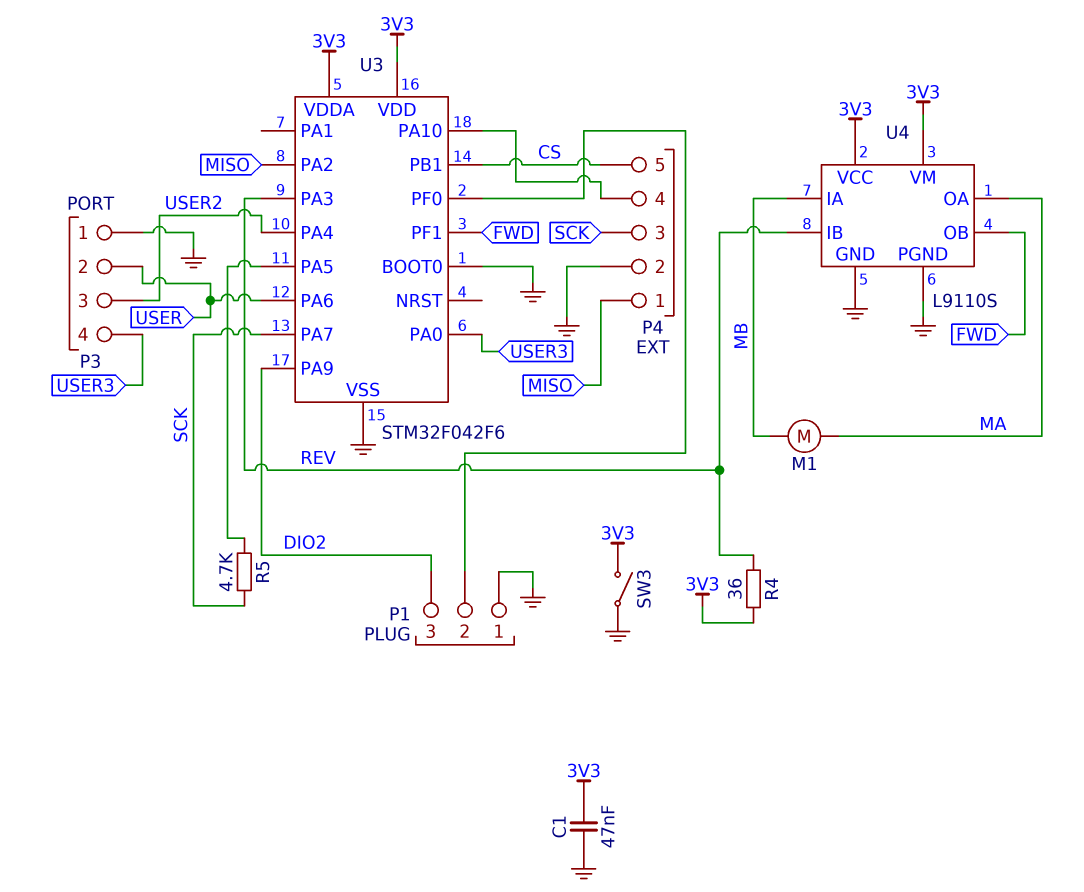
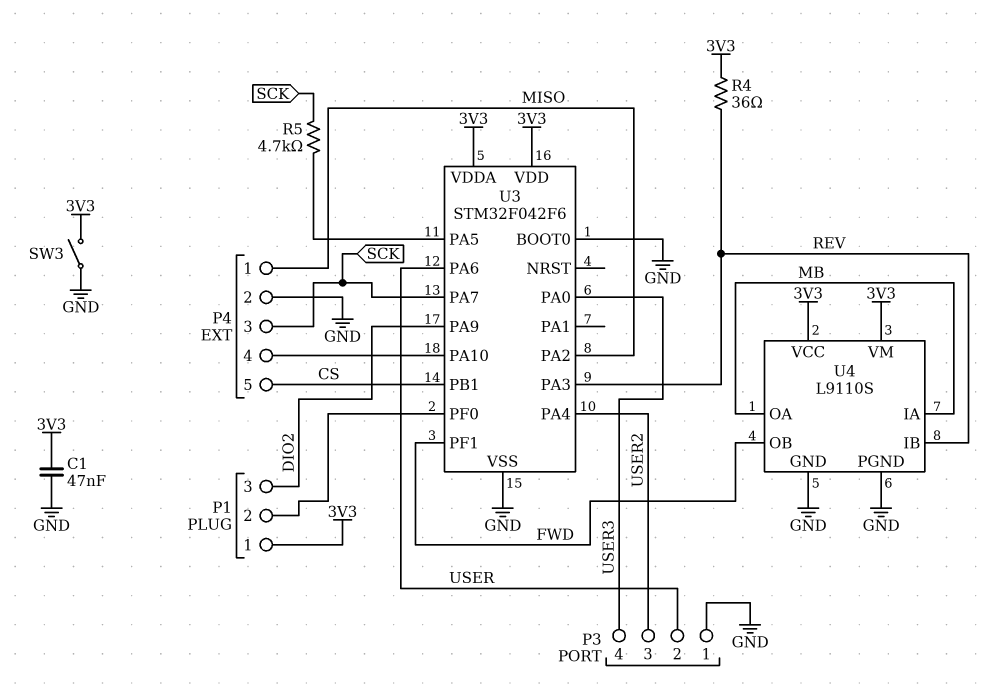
M1: motor (MA, MB) -> none
P1 pin 1: GND -> 3V3
U4 pin OA: MA -> MB

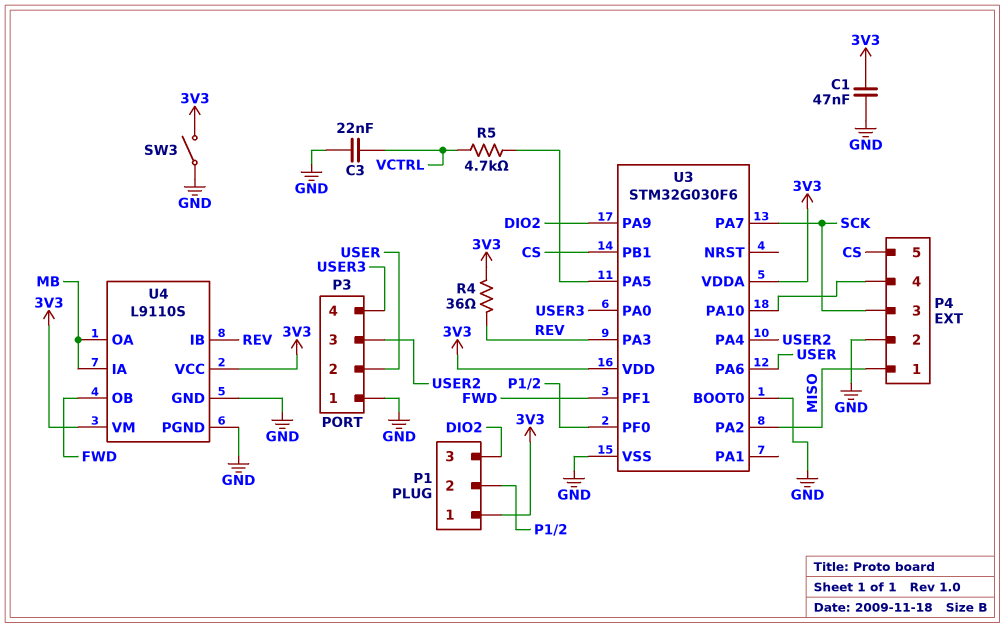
C3: none -> 22nF (GND, VCTRL)
R5: 4.7k (SCK, U3/PA5) -> 4.7k (U3/PA5, VCTRL)
U3: STM32F042F6 -> STM32G030F6

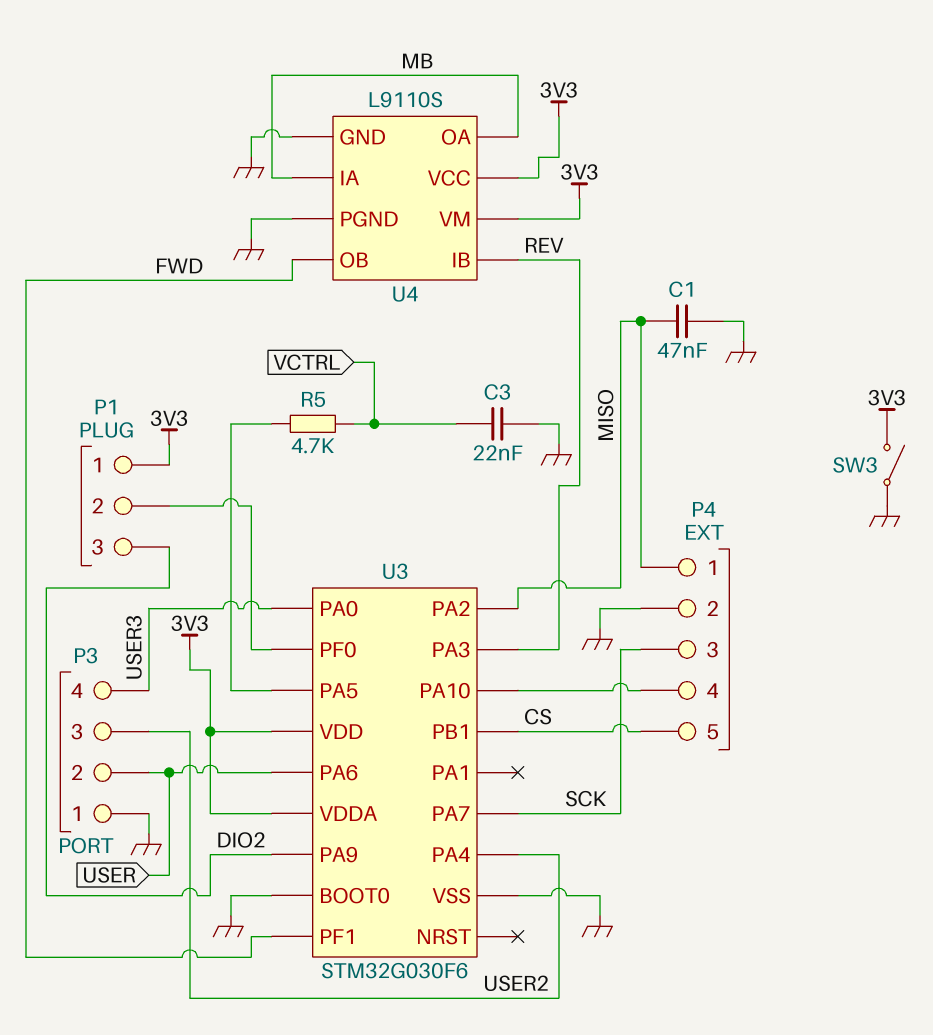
C1: 47nF (3V3, GND) -> 47nF (GND, MISO)
R4: 36 (3V3, REV) -> none

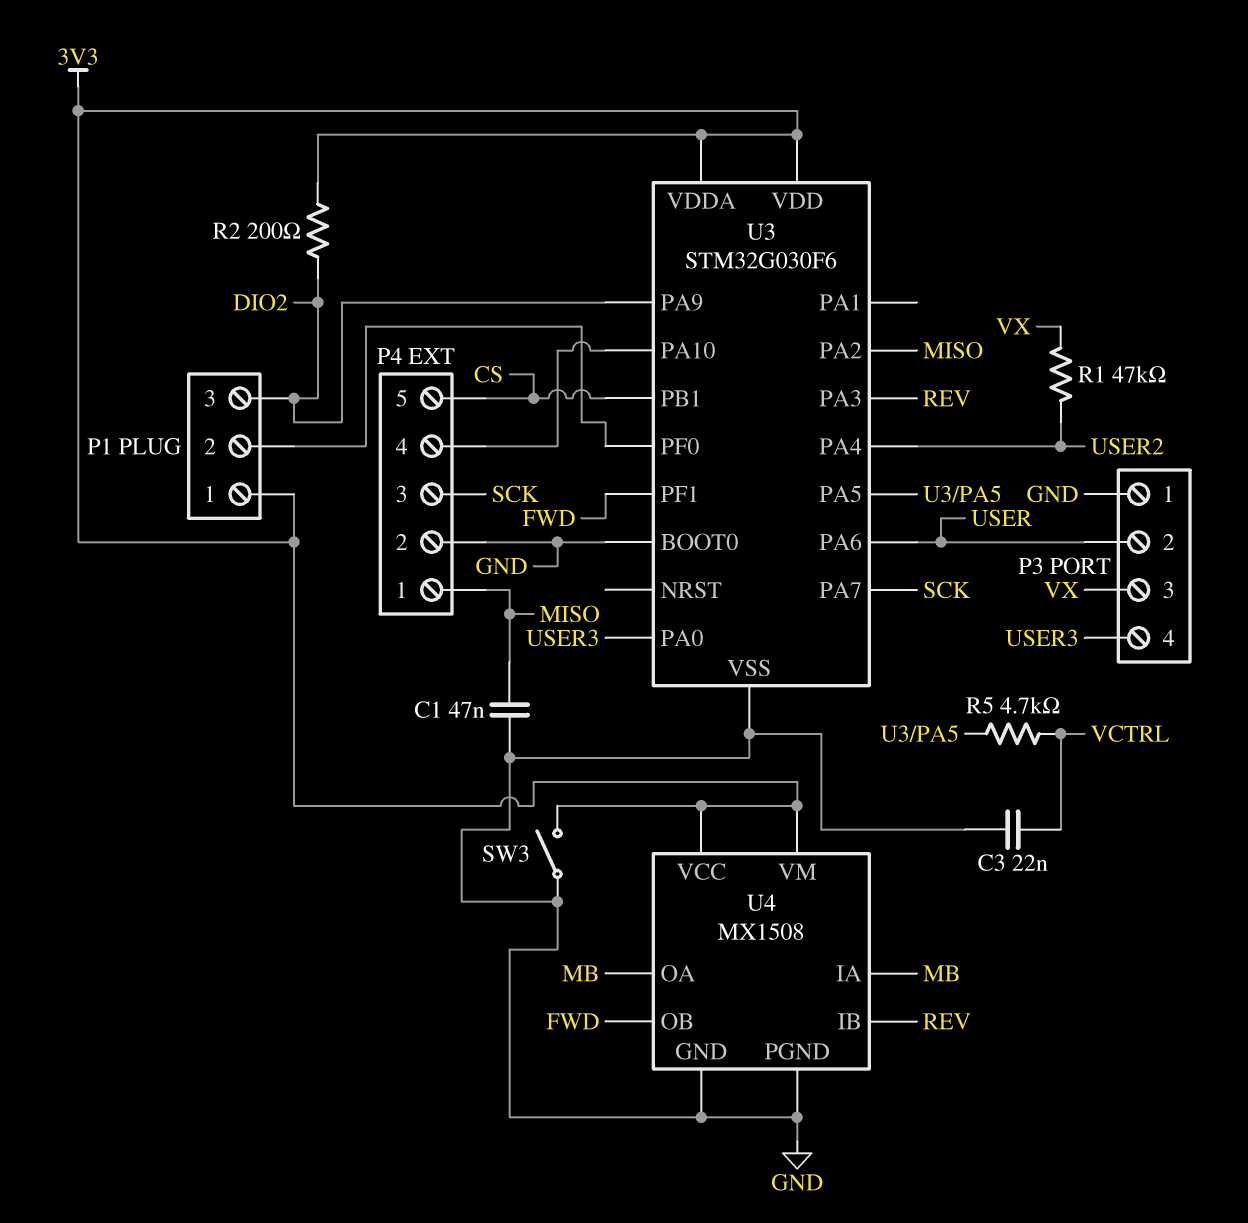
P3 pin 3: USER2 -> VX
R1: none -> 47k (USER2, VX)
R2: none -> 200 (3V3, DIO2)
U4: L9110S -> MX1508

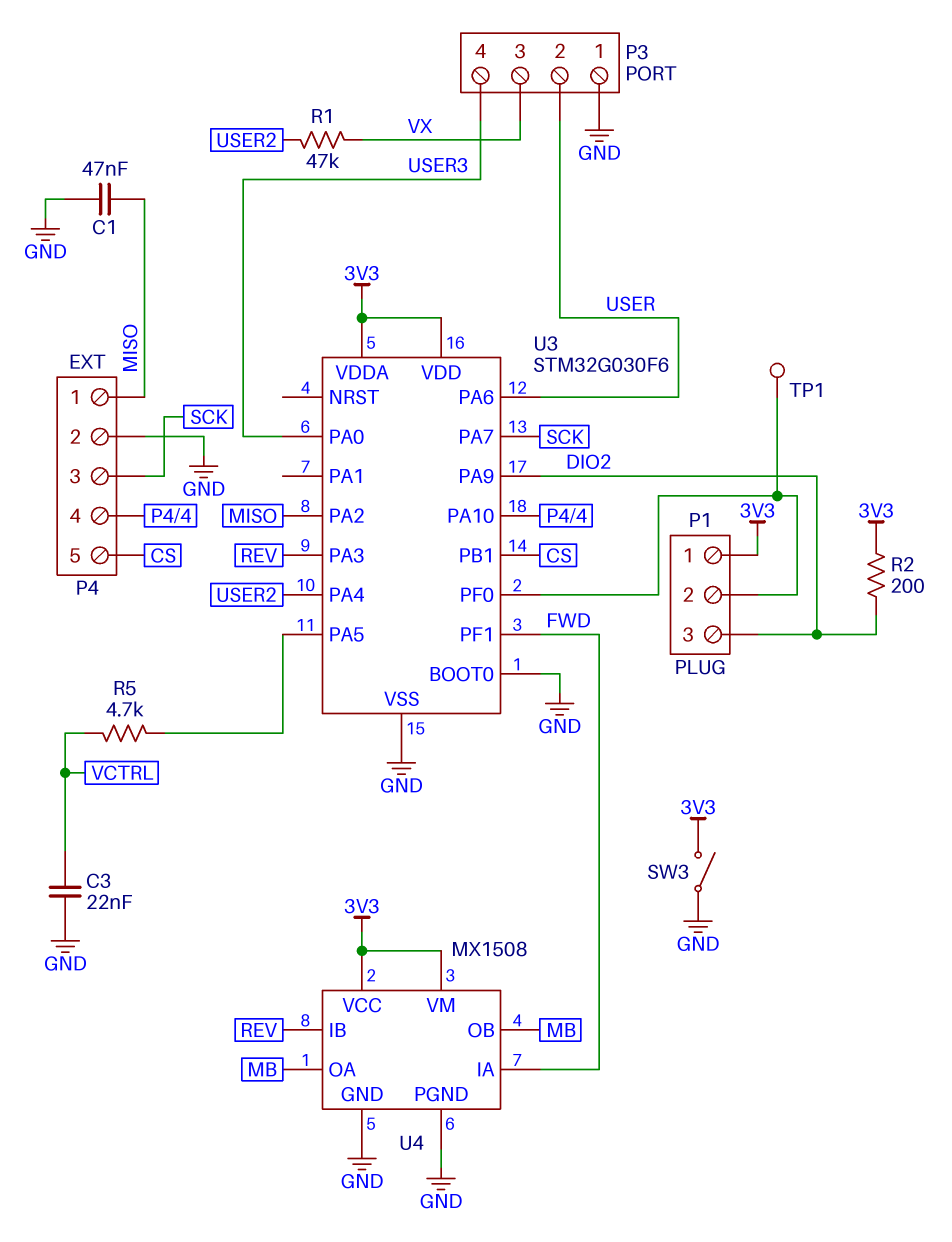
TP1: none -> test point (P1/2)
U4 pin IA: MB -> FWD
U4 pin OB: FWD -> MB

